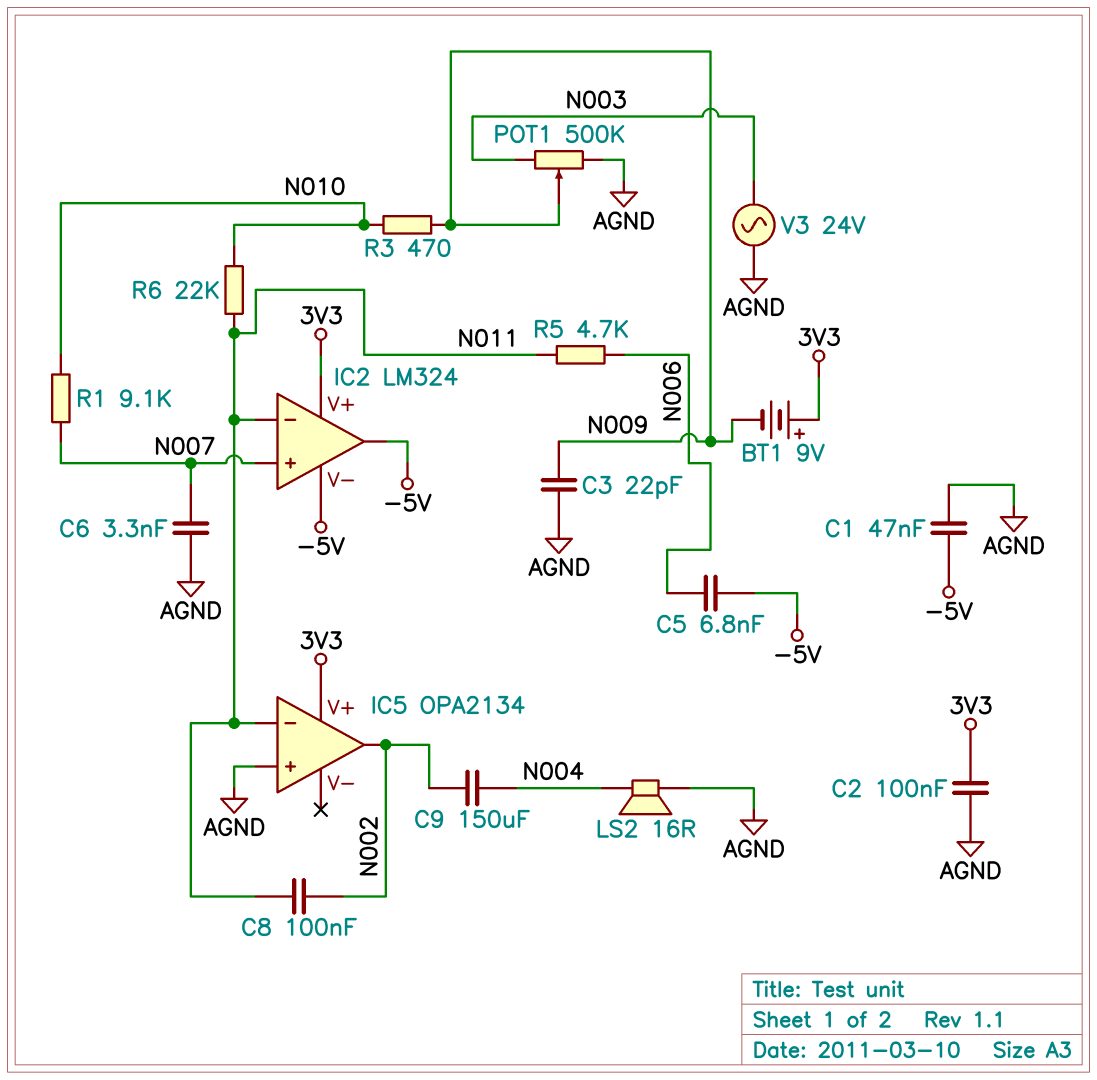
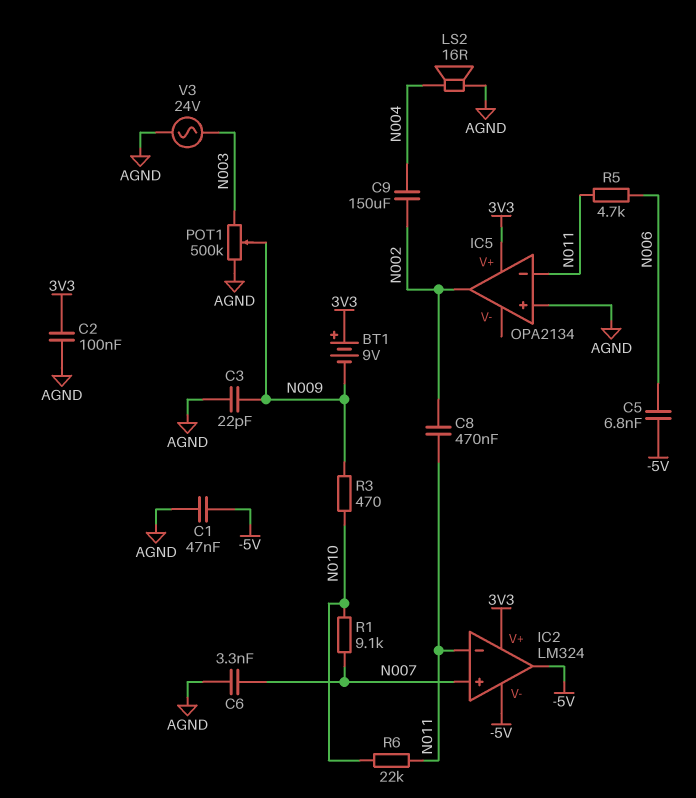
C8: 100nF (N002, N011) -> 470nF (N002, N011)

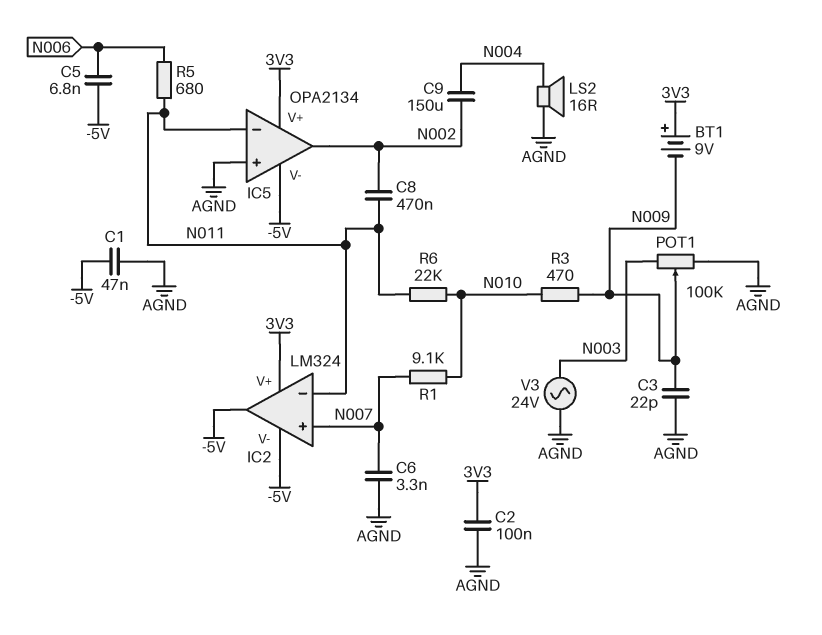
IC5 pin V-: none -> -5V
POT1: 500k (AGND, N003, wiper N009) -> 100k (AGND, N003, wiper N009)
R5: 4.7k (N006, N011) -> 680 (N006, N011)

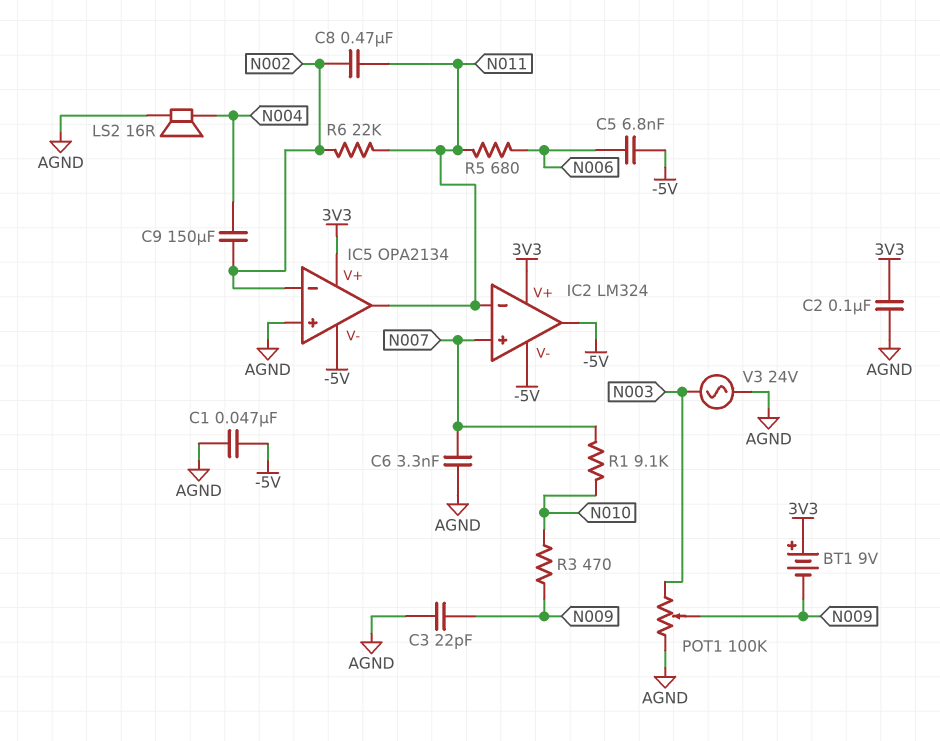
IC5 pin in-: N011 -> N002
IC5 pin out: N002 -> N011
R6: 22k (N010, N011) -> 22k (N002, N011)

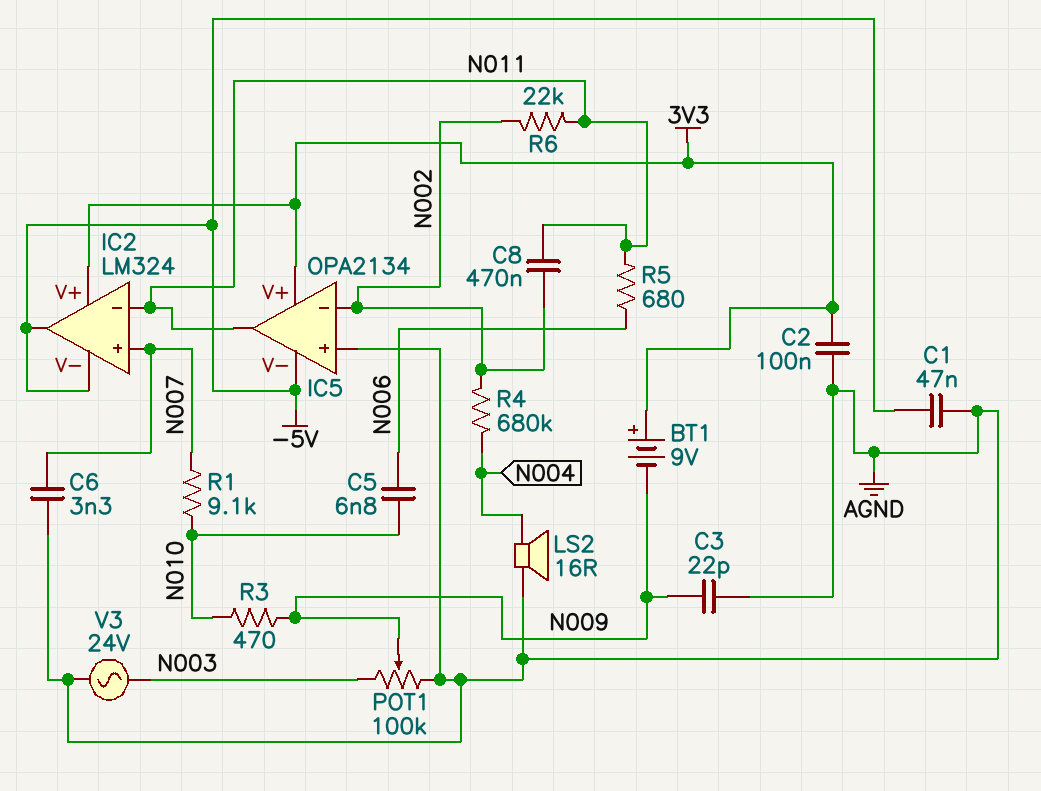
C5: 6.8nF (-5V, N006) -> 6.8nF (N006, N010)
C9: 150uF (N002, N004) -> none
R4: none -> 680k (N002, N004)

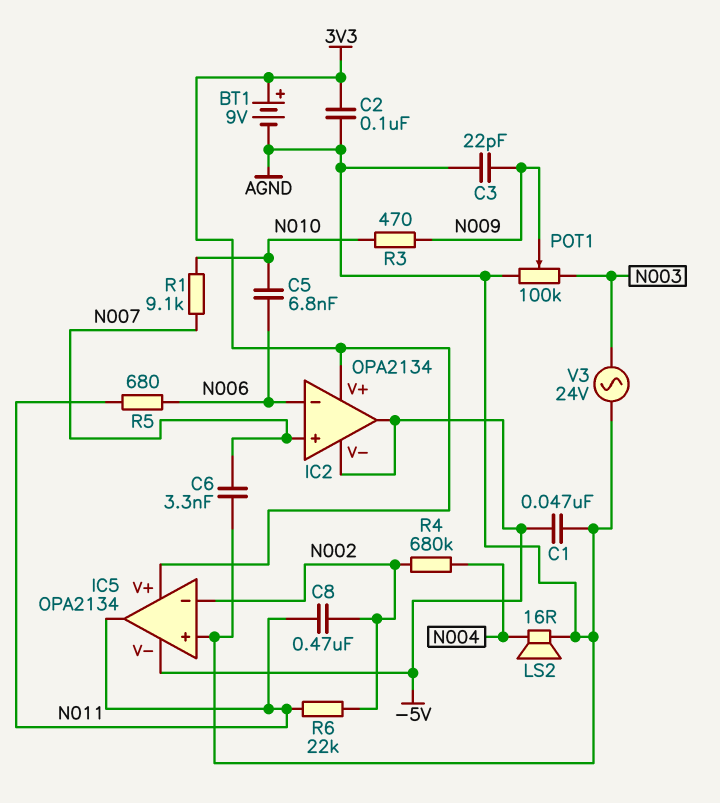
BT1: 9V (plus 3V3, minus N009) -> 9V (plus 3V3, minus AGND)
IC2: LM324 -> OPA2134
IC2 pin in-: N011 -> N006

